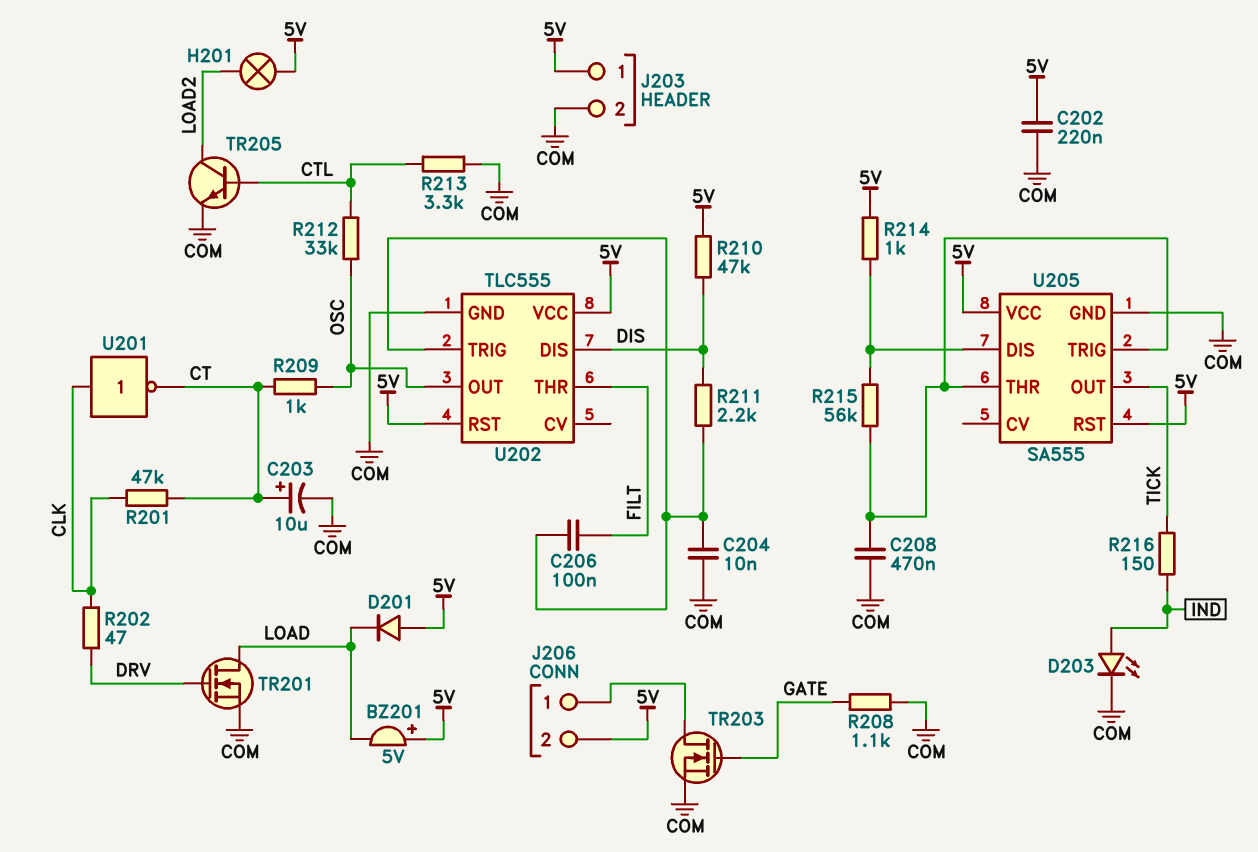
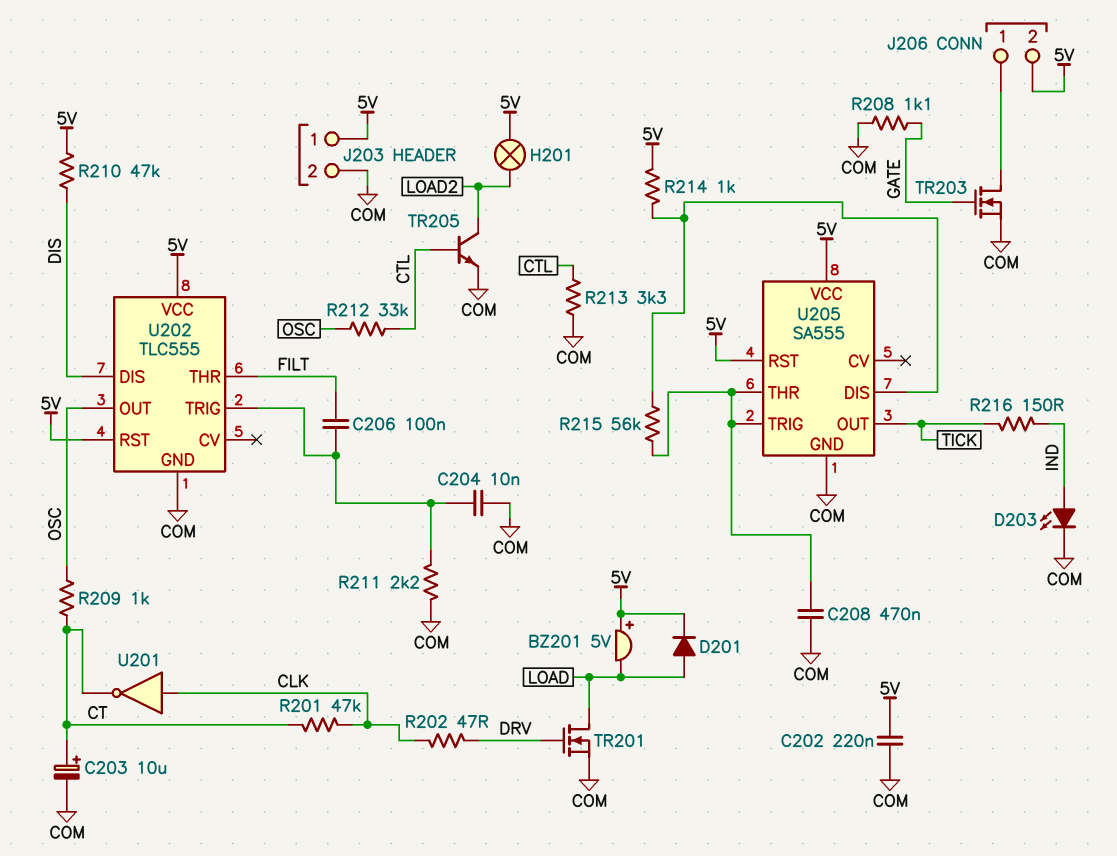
D201: diode (A 5V, K LOAD) -> diode (A LOAD, K 5V)
R211: 2.2k (DIS, U202/TRIG) -> 2.2k (COM, U202/TRIG)

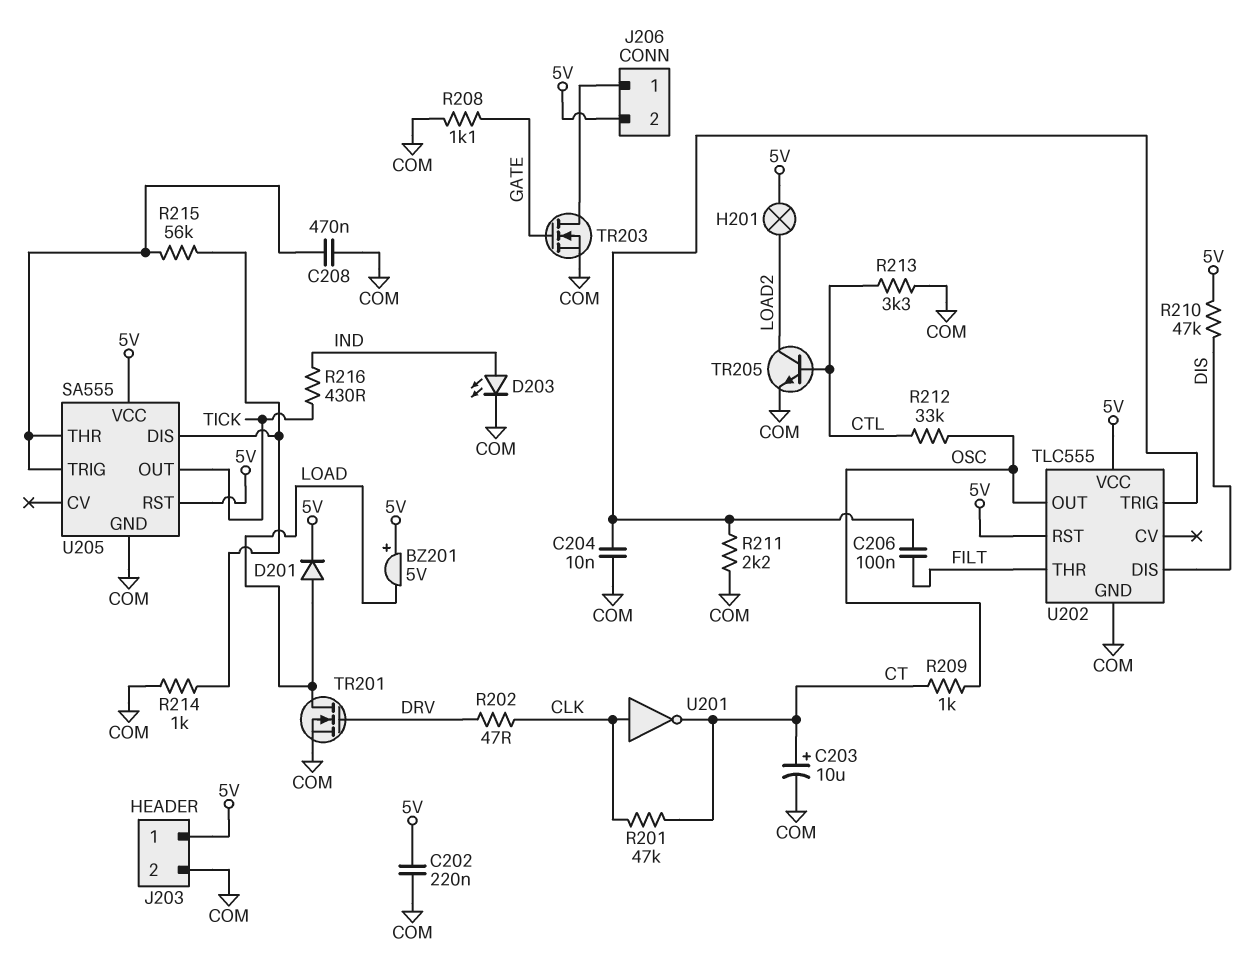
R214: 1k (5V, U205/DIS) -> 1k (COM, U205/DIS)
R216: 150 (IND, TICK) -> 430 (IND, TICK)

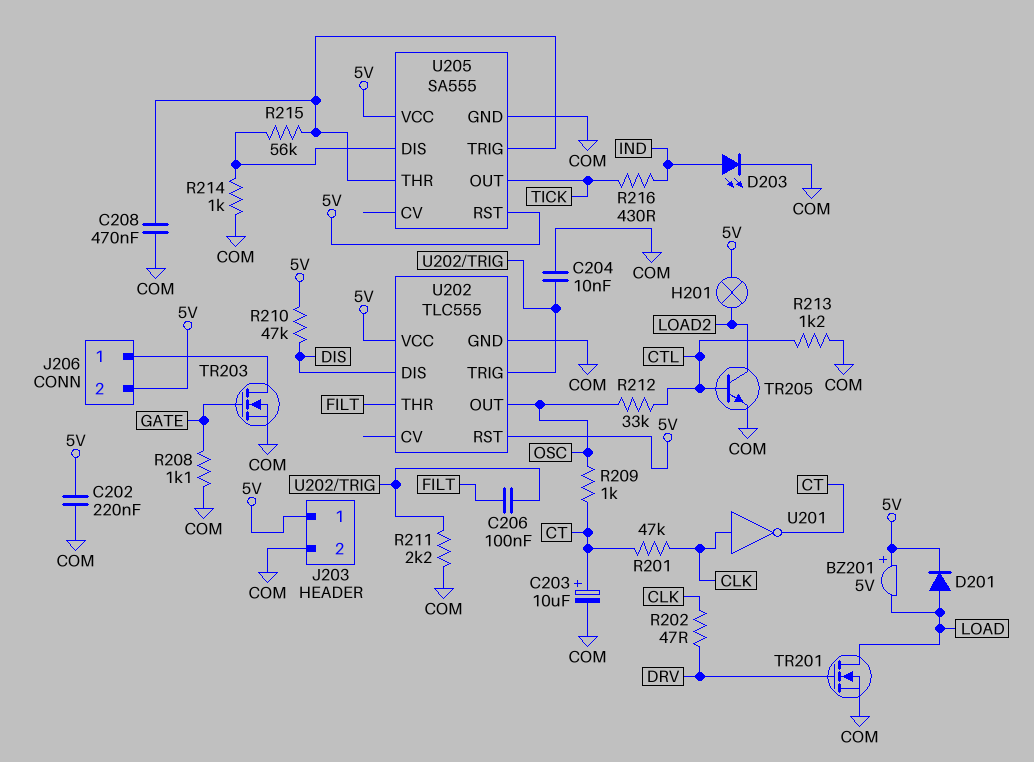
R213: 3.3k (COM, CTL) -> 1.2k (COM, CTL)

